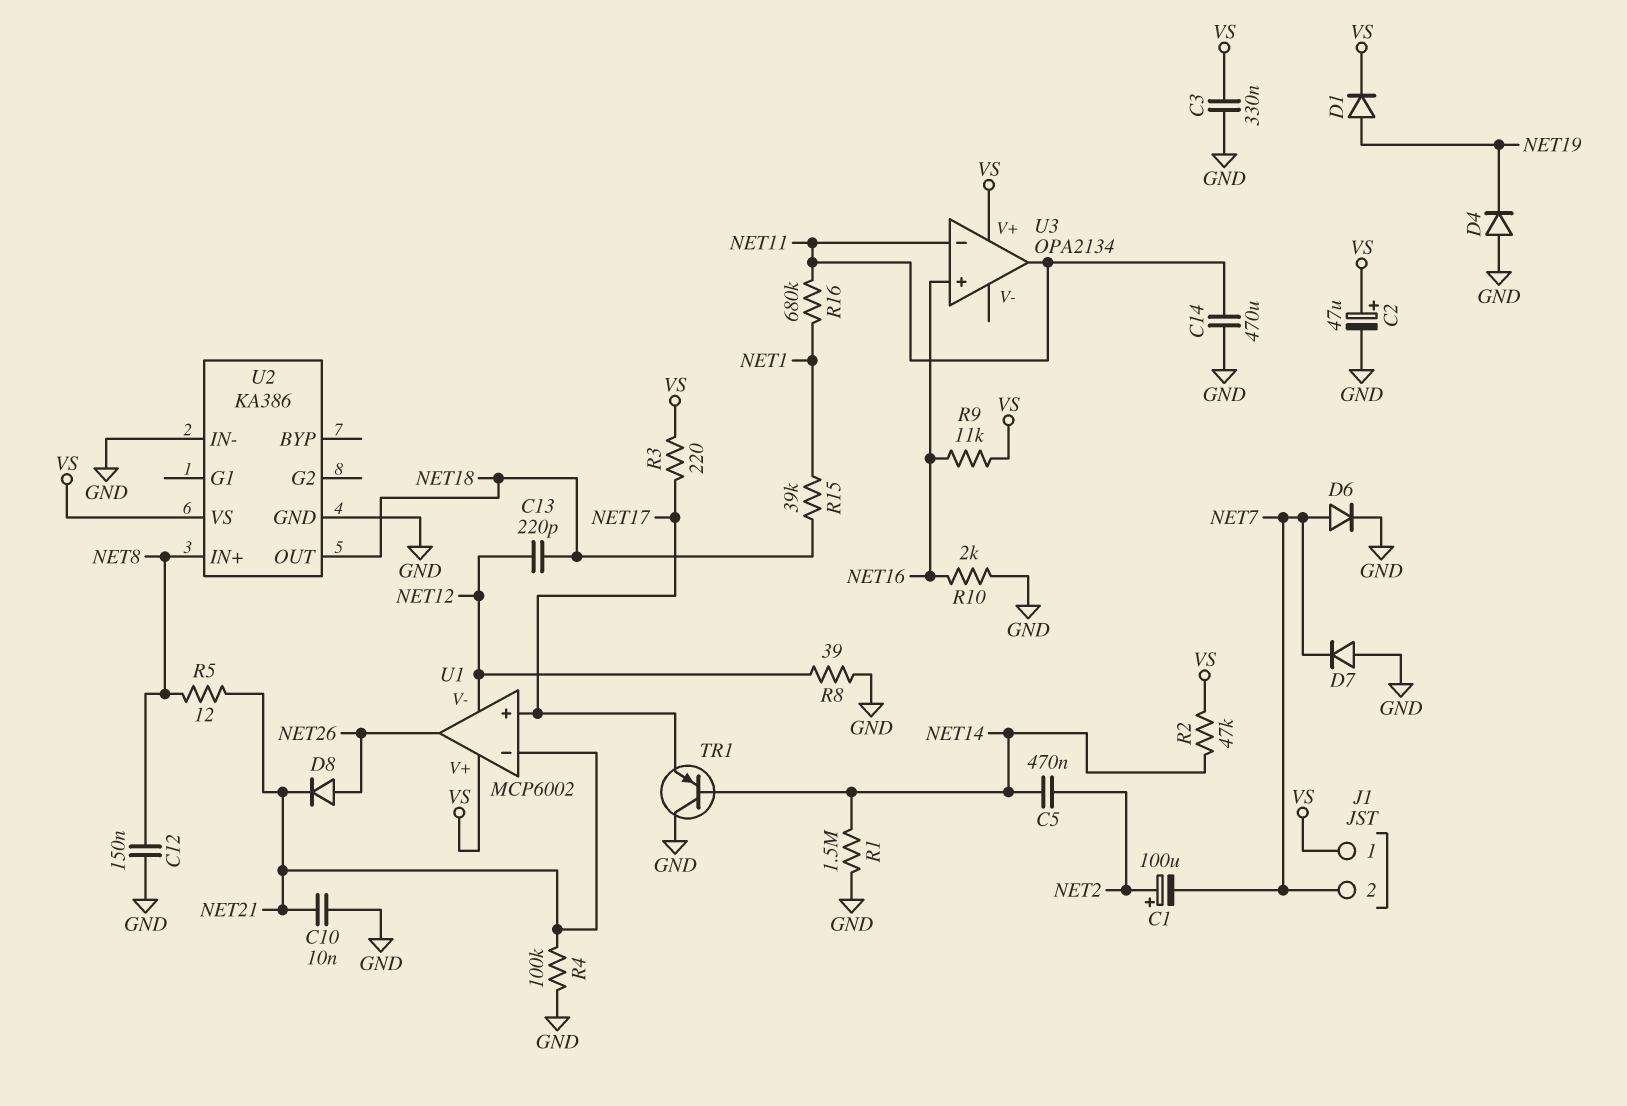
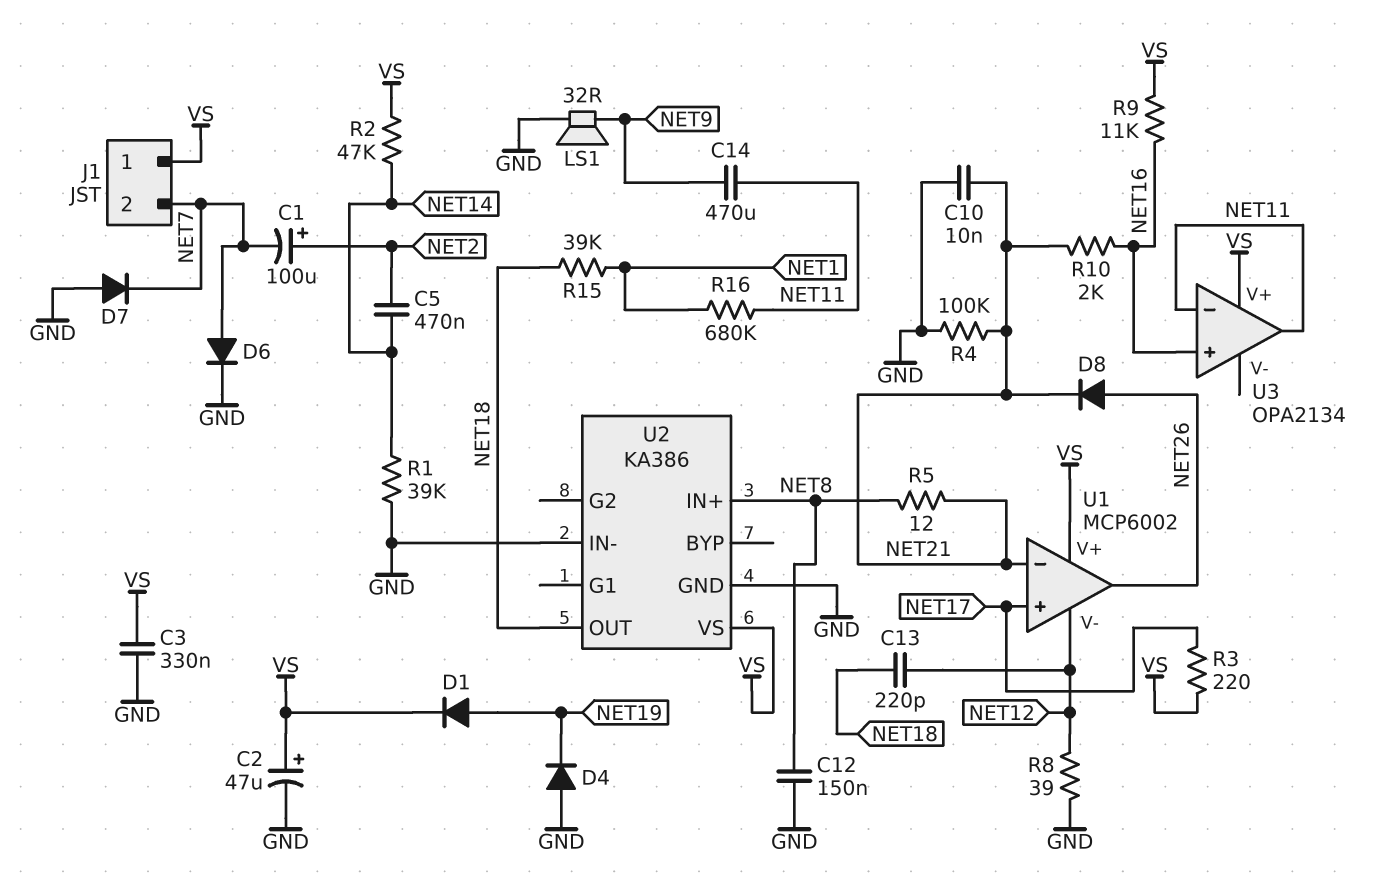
C14: 470uF (GND, NET11) -> 470uF (NET9, NET11)
LS1: none -> speaker 32R (GND, NET9)
R1: 1.5M (GND, NET14) -> 39k (GND, NET14)
R10: 2k (GND, NET16) -> 2k (NET16, NET21)
TR1: PNP (B NET14, C GND, E NET17) -> none

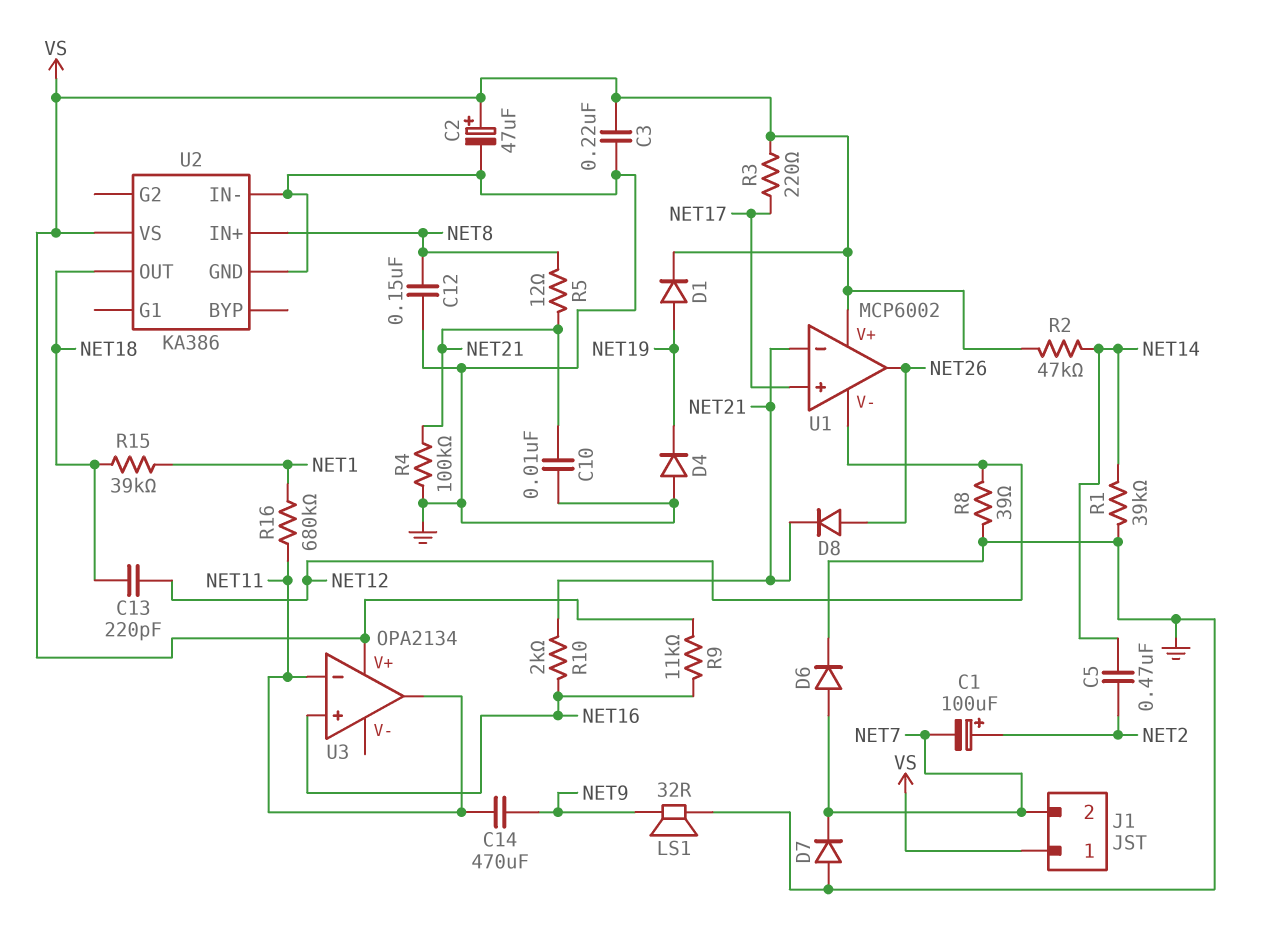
C3: 330nF (GND, VS) -> 220nF (GND, VS)

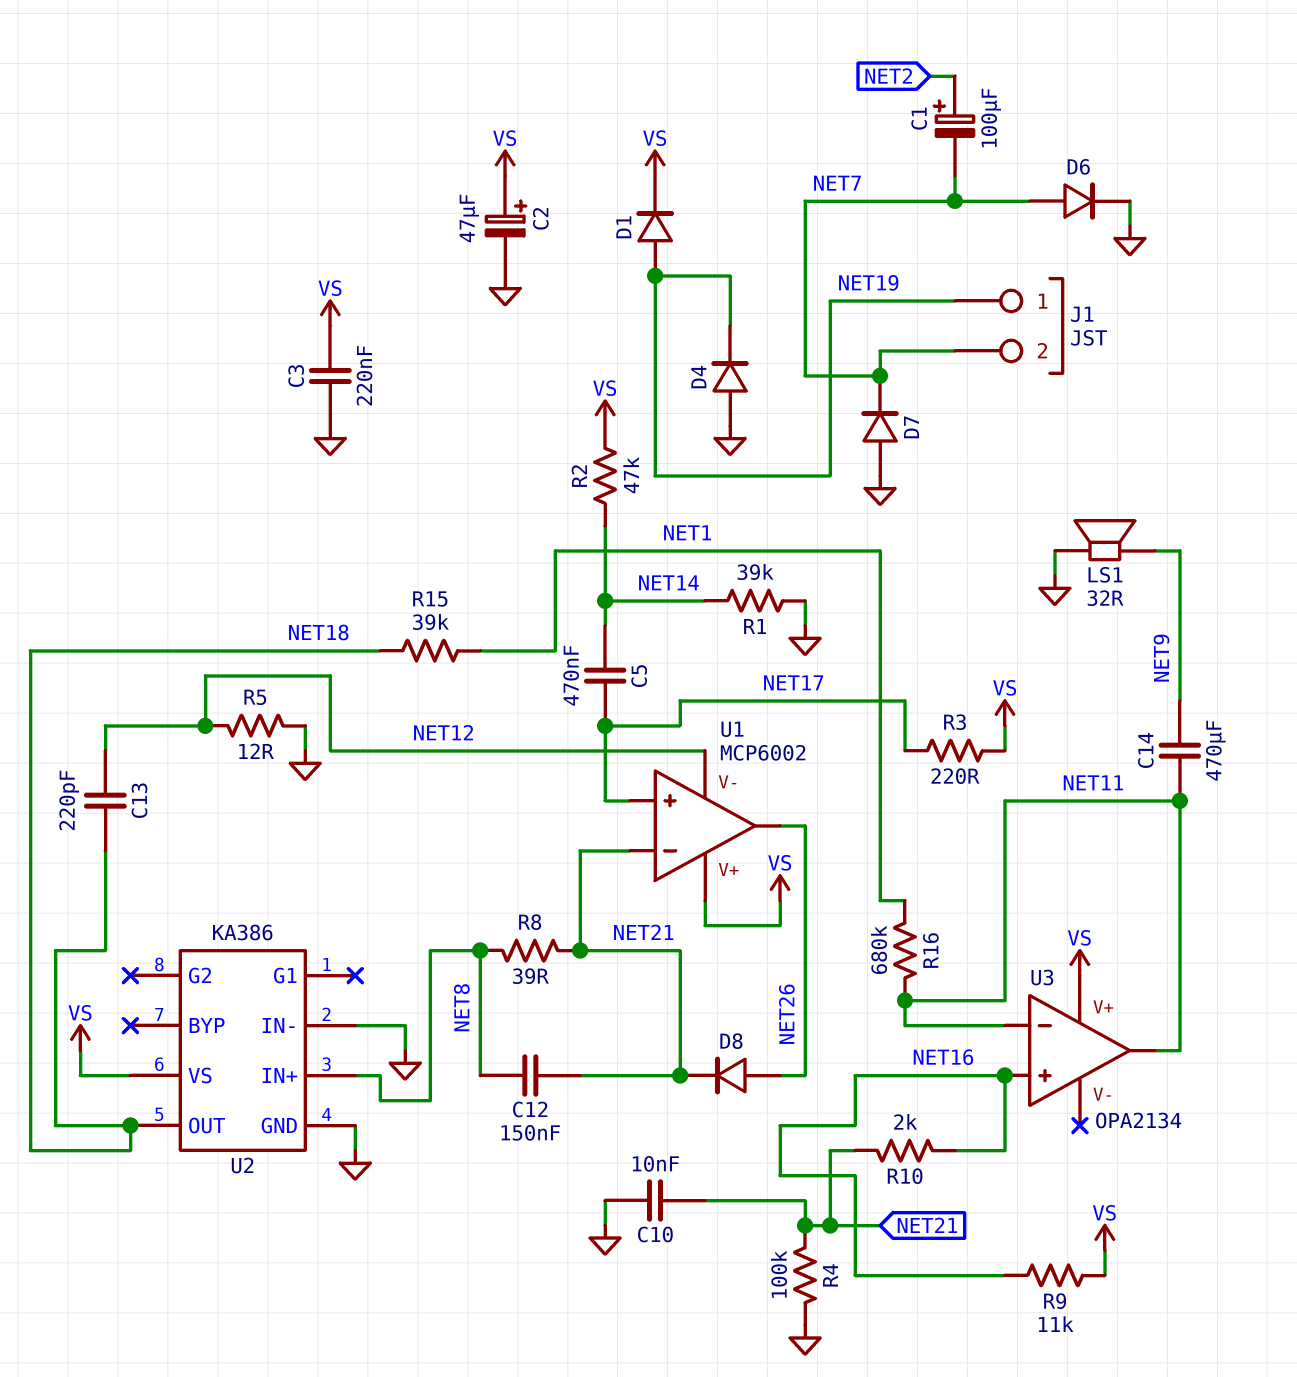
C5: 470nF (NET2, NET14) -> 470nF (NET14, NET17)
C12: 150nF (GND, NET8) -> 150nF (NET8, NET21)
J1 pin 1: VS -> NET19
R5: 12 (NET8, NET21) -> 12 (GND, NET12)
R8: 39 (GND, NET12) -> 39 (NET8, NET21)

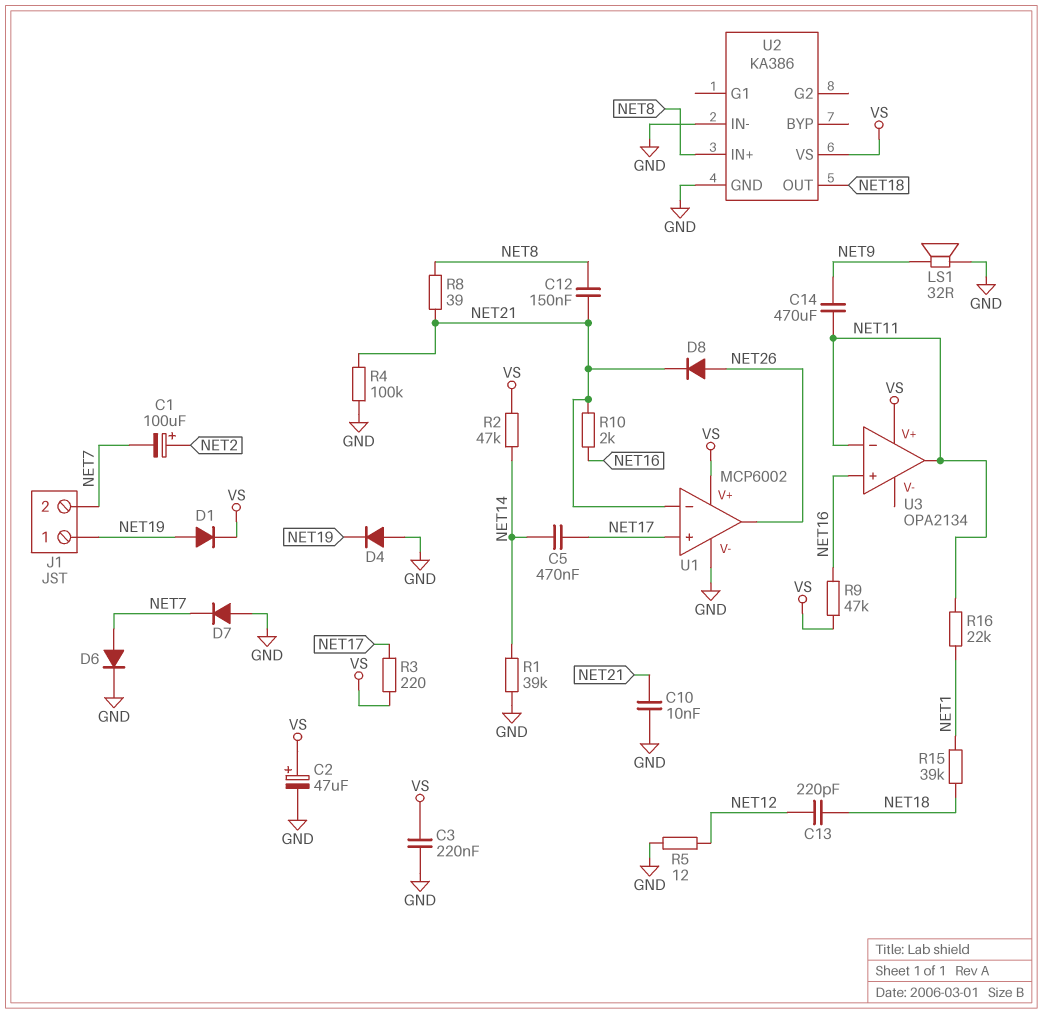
R9: 11k (NET16, VS) -> 47k (NET16, VS)
R16: 680k (NET1, NET11) -> 22k (NET1, NET11)
U1 pin V-: NET12 -> GND

